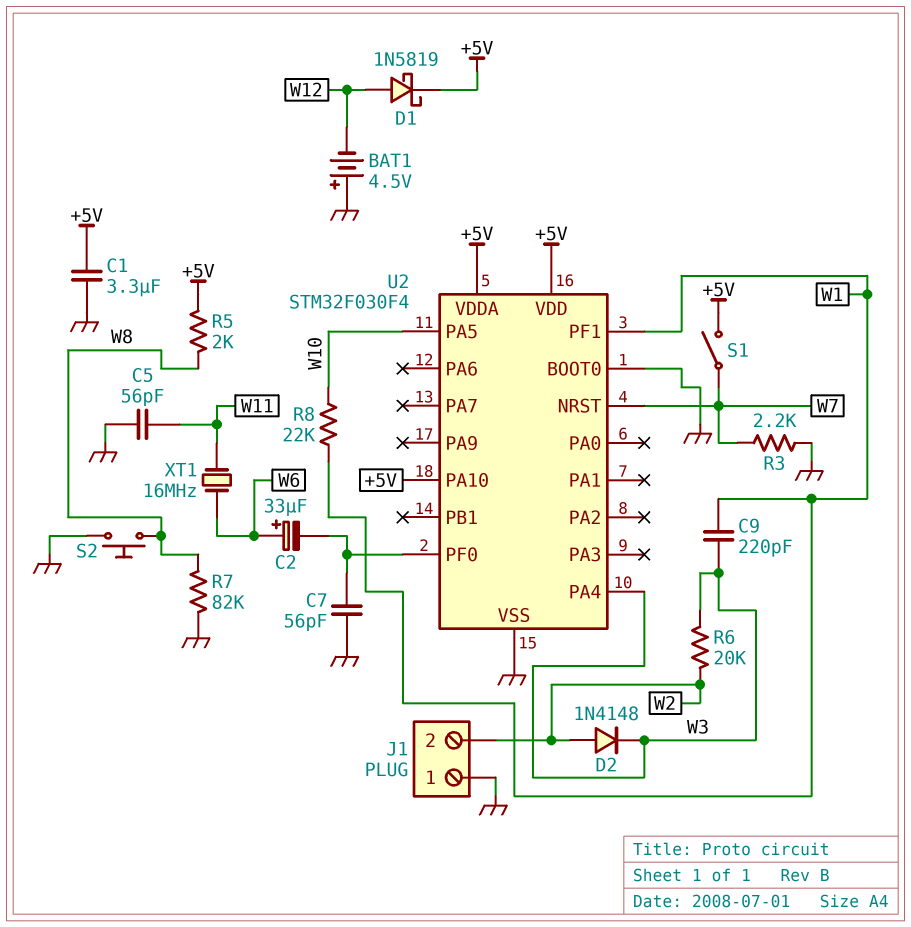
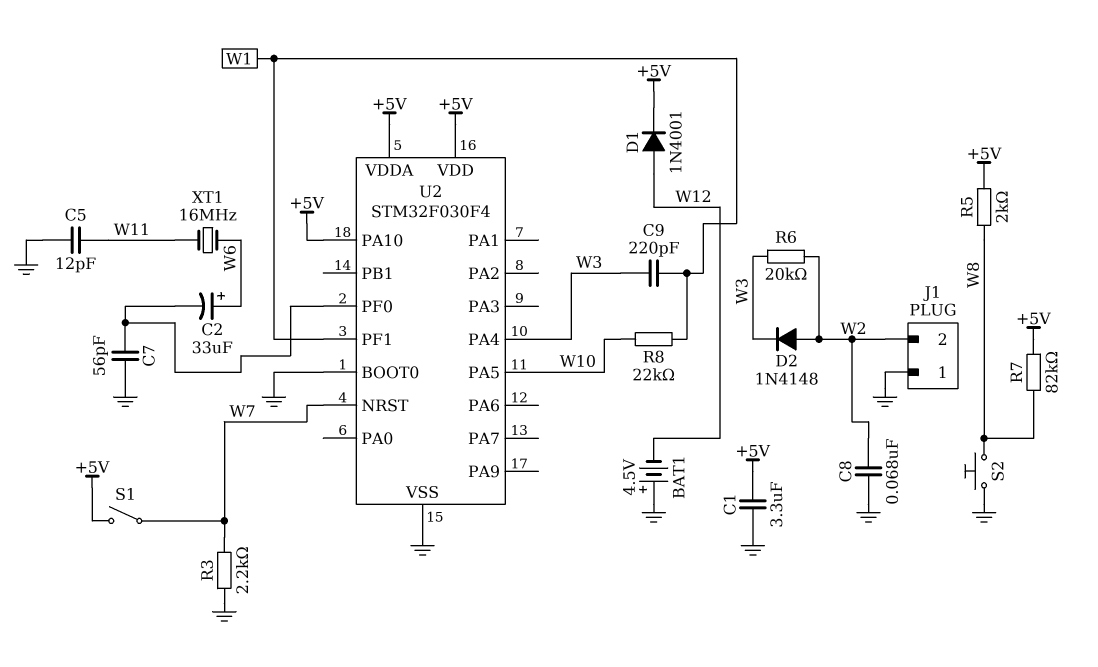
C5: 56pF (GND, W11) -> 12pF (GND, W11)
C8: none -> 68nF (GND, W2)
D1: schottky 1N5819 (A W12, K +5V) -> diode 1N4001 (A W12, K +5V)
R7: 82k (GND, W8) -> 82k (+5V, W8)

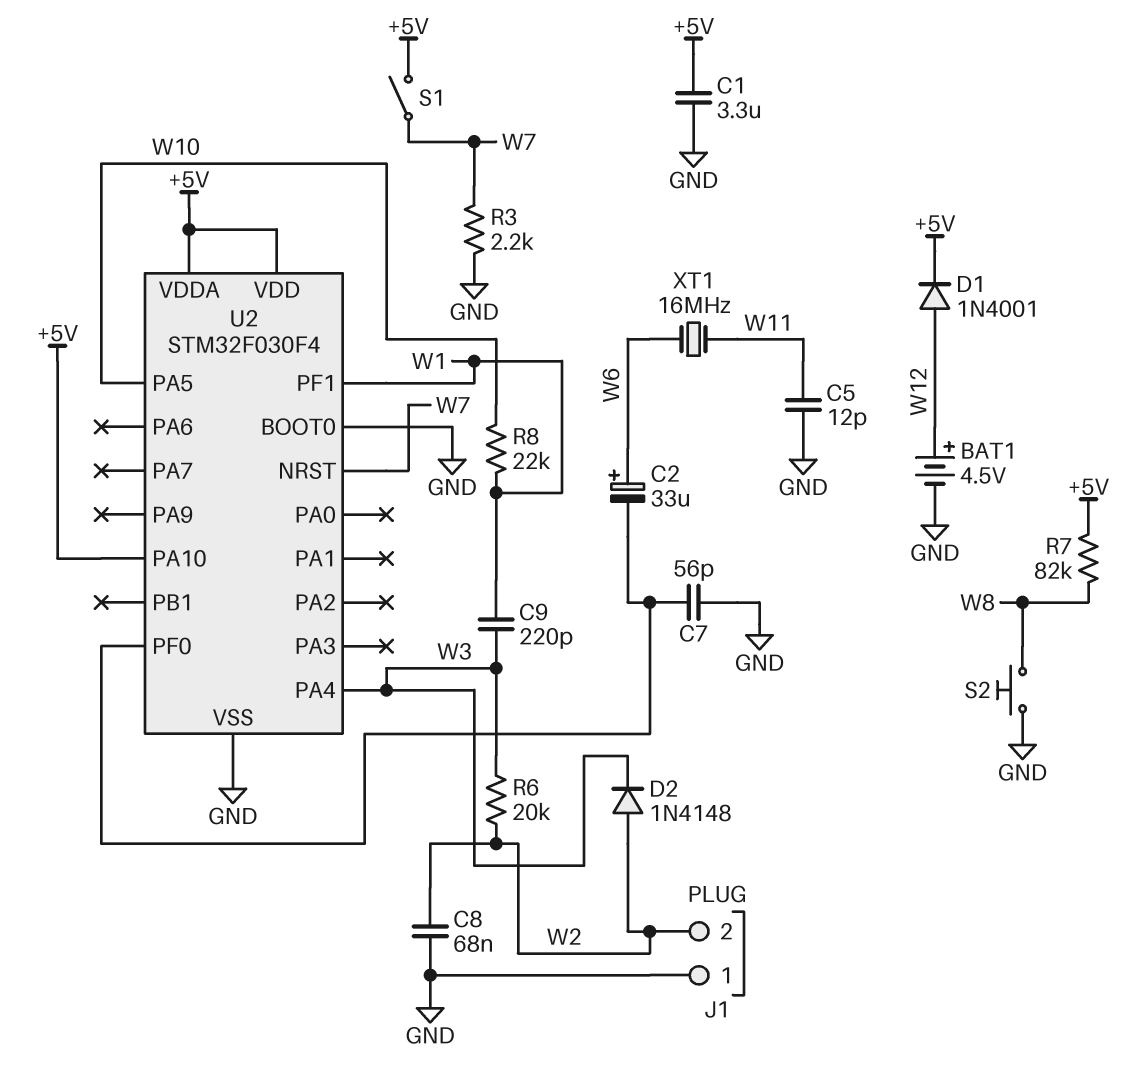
BAT1: 4.5V (plus GND, minus W12) -> 4.5V (plus W12, minus GND)
R5: 2k (+5V, W8) -> none

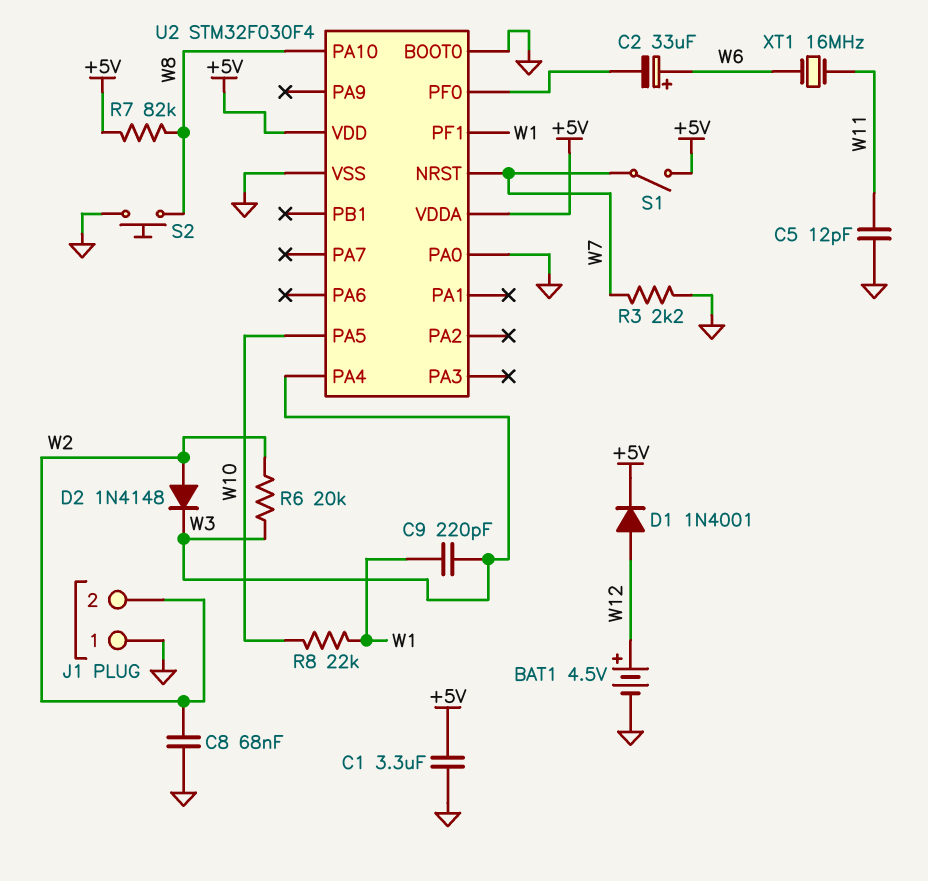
C7: 56pF (GND, U2/PF0) -> none
U2 pin PA0: none -> GND
U2 pin PA10: +5V -> W8

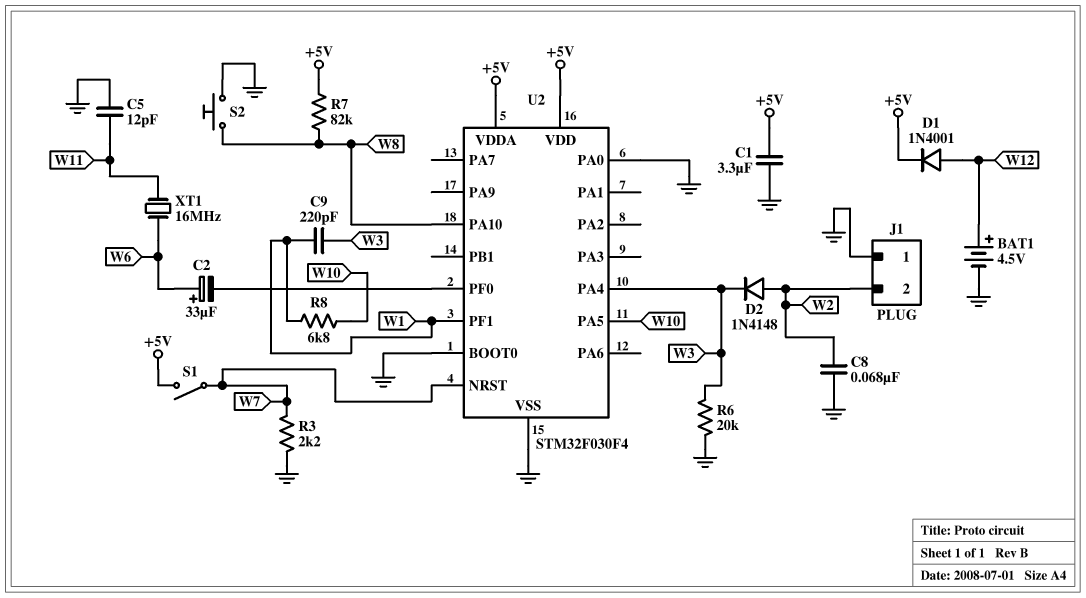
R6: 20k (W2, W3) -> 20k (GND, W3)
R8: 22k (W1, W10) -> 6.8k (W1, W10)

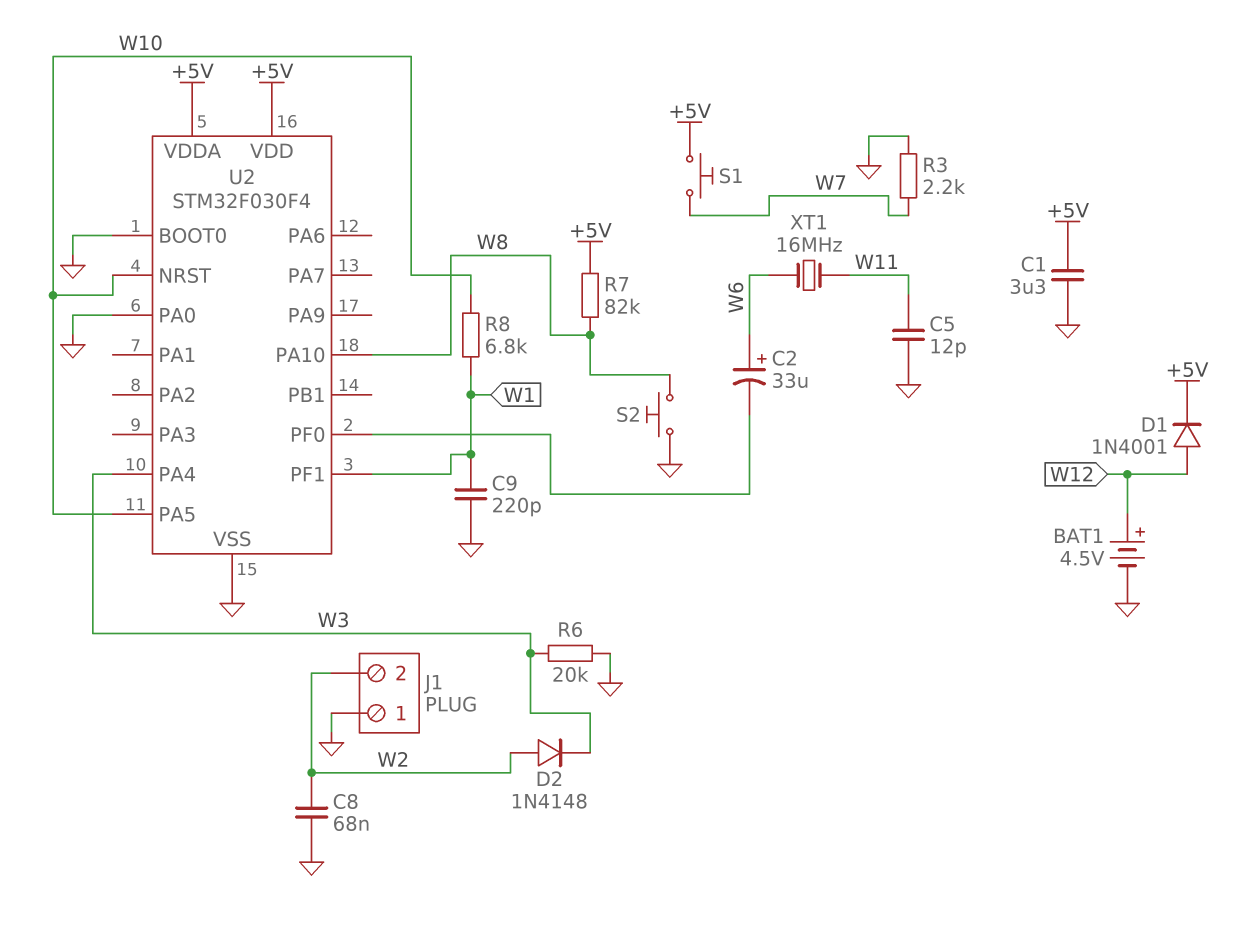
C9: 220pF (W1, W3) -> 220pF (GND, W1)
S1: switch (+5V, W7) -> button (+5V, W7)
U2 pin NRST: W7 -> W10

